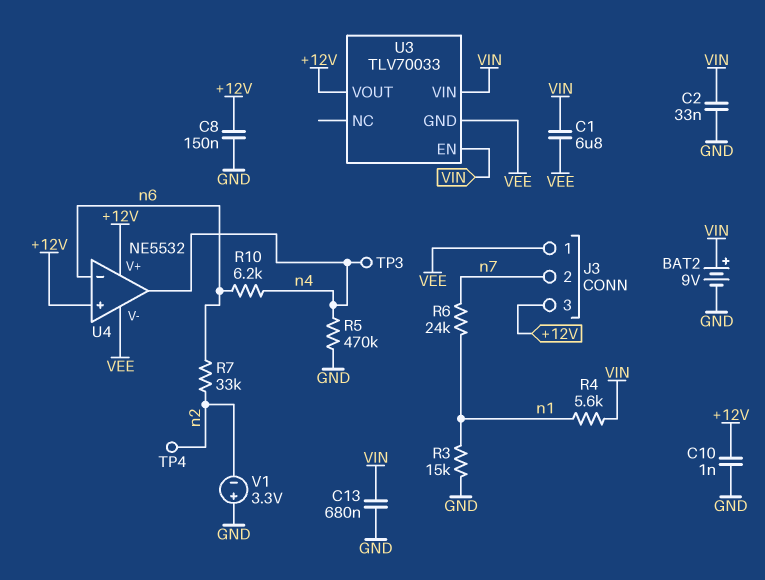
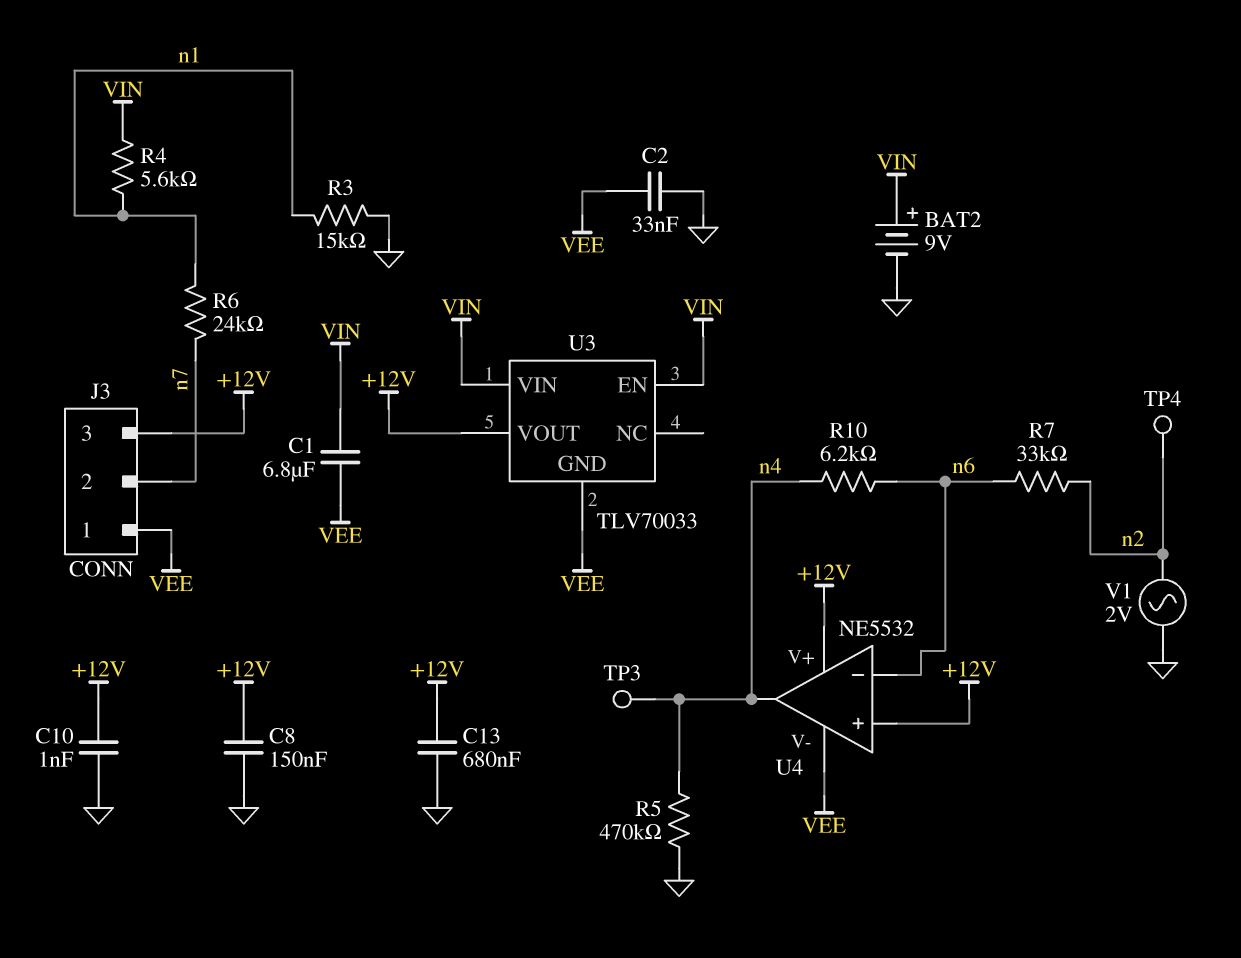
C2: 33nF (GND, VIN) -> 33nF (GND, VEE)
C13: 680nF (GND, VIN) -> 680nF (+12V, GND)
V1: 3.3V (plus GND, minus n2) -> AC 2V (GND, n2)

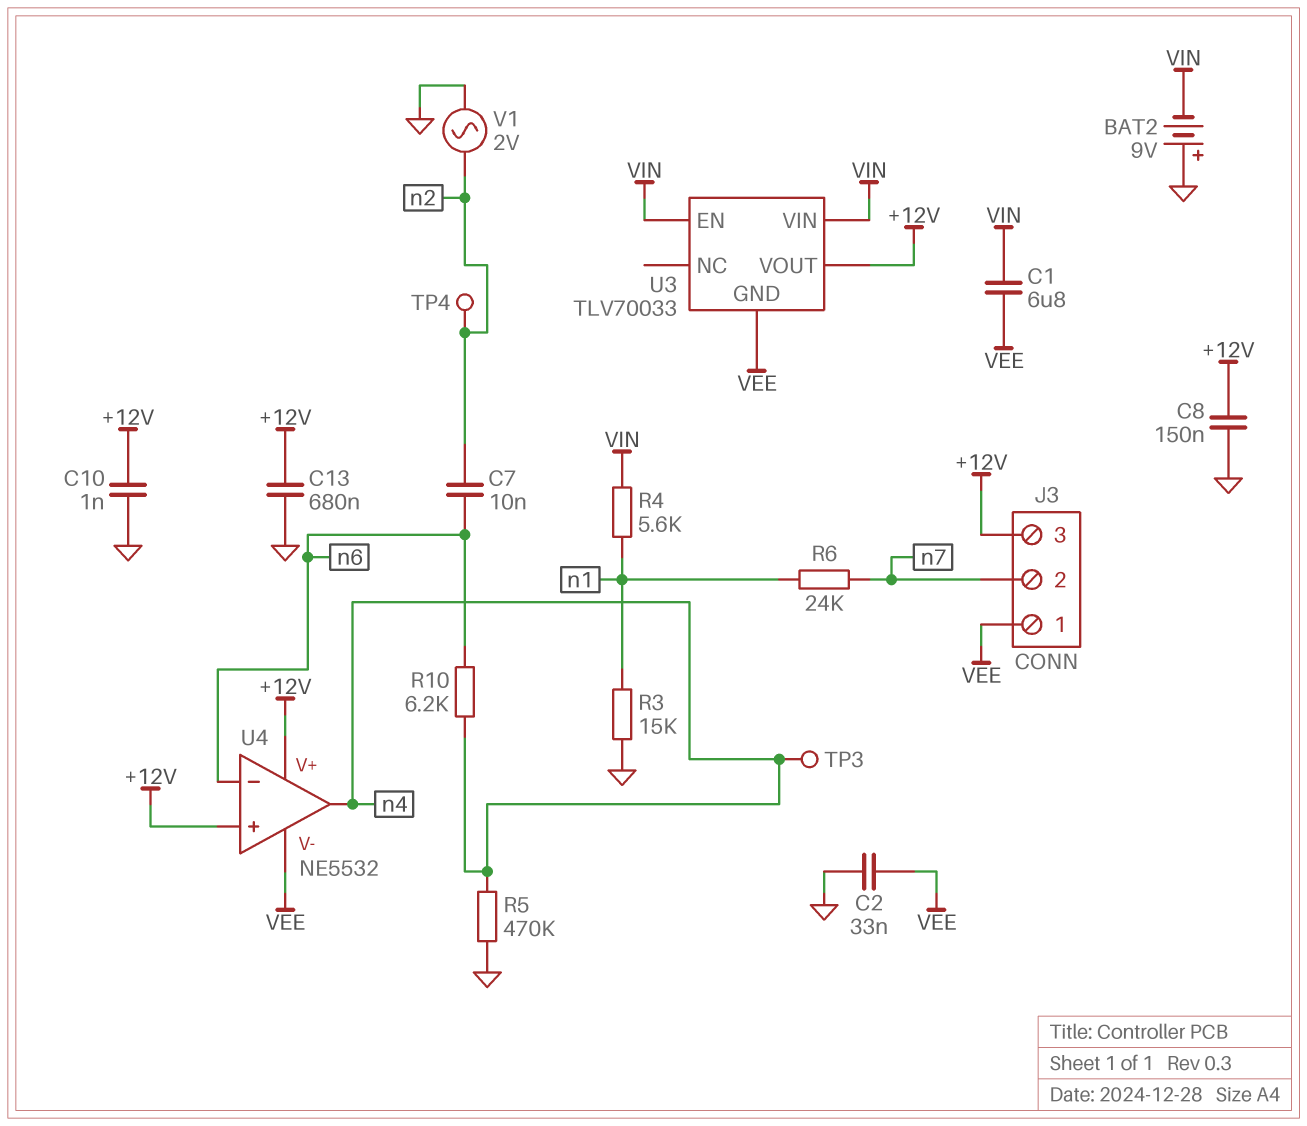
BAT2: 9V (plus VIN, minus GND) -> 9V (plus GND, minus VIN)
C7: none -> 10nF (n2, n6)
R7: 33k (n2, n6) -> none

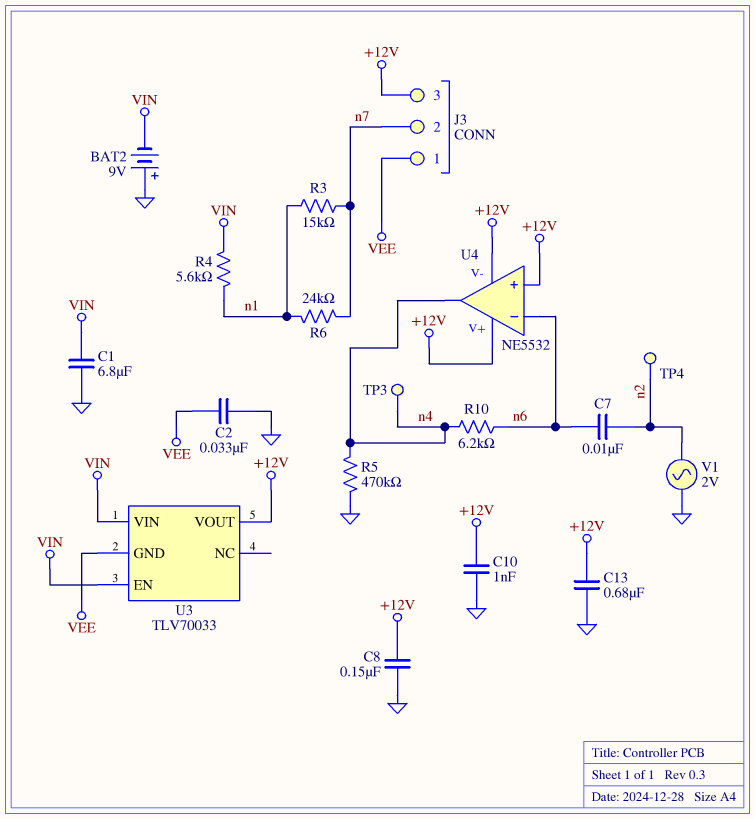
C1: 6.8uF (VEE, VIN) -> 6.8uF (GND, VIN)
R3: 15k (GND, n1) -> 15k (n1, n7)
U4 pin V-: VEE -> +12V

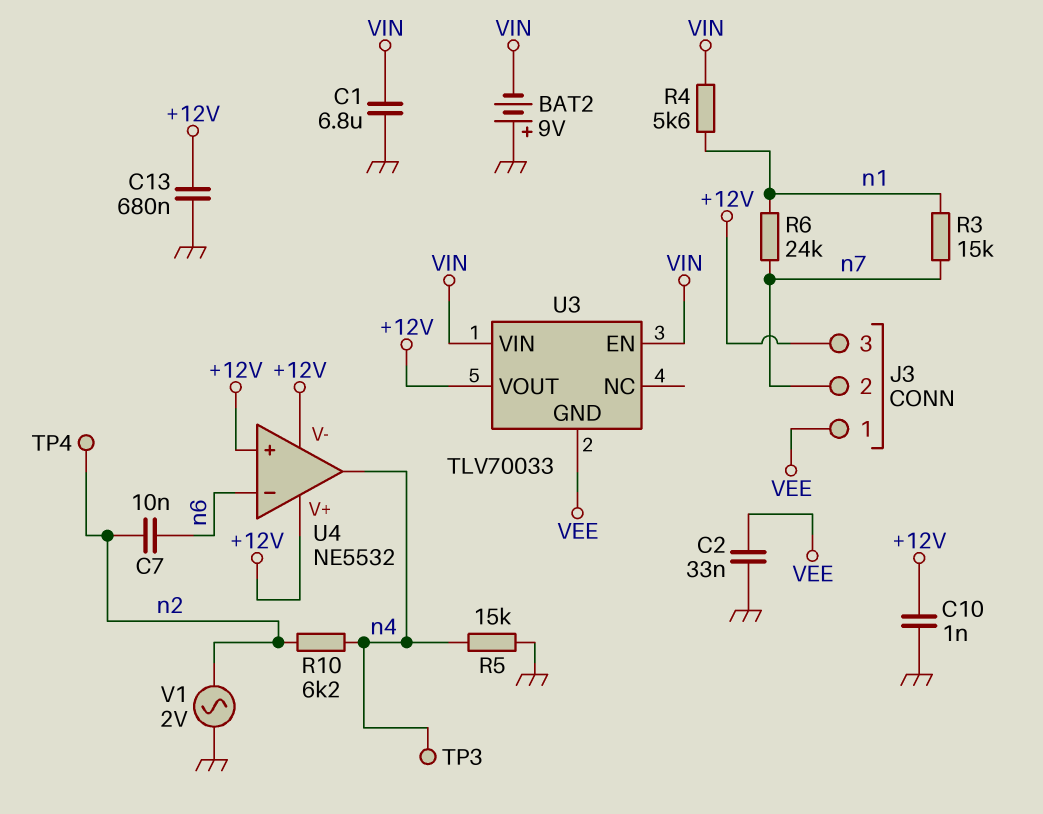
C8: 150nF (+12V, GND) -> none
R5: 470k (GND, n4) -> 15k (GND, n4)
R10: 6.2k (n4, n6) -> 6.2k (n2, n4)

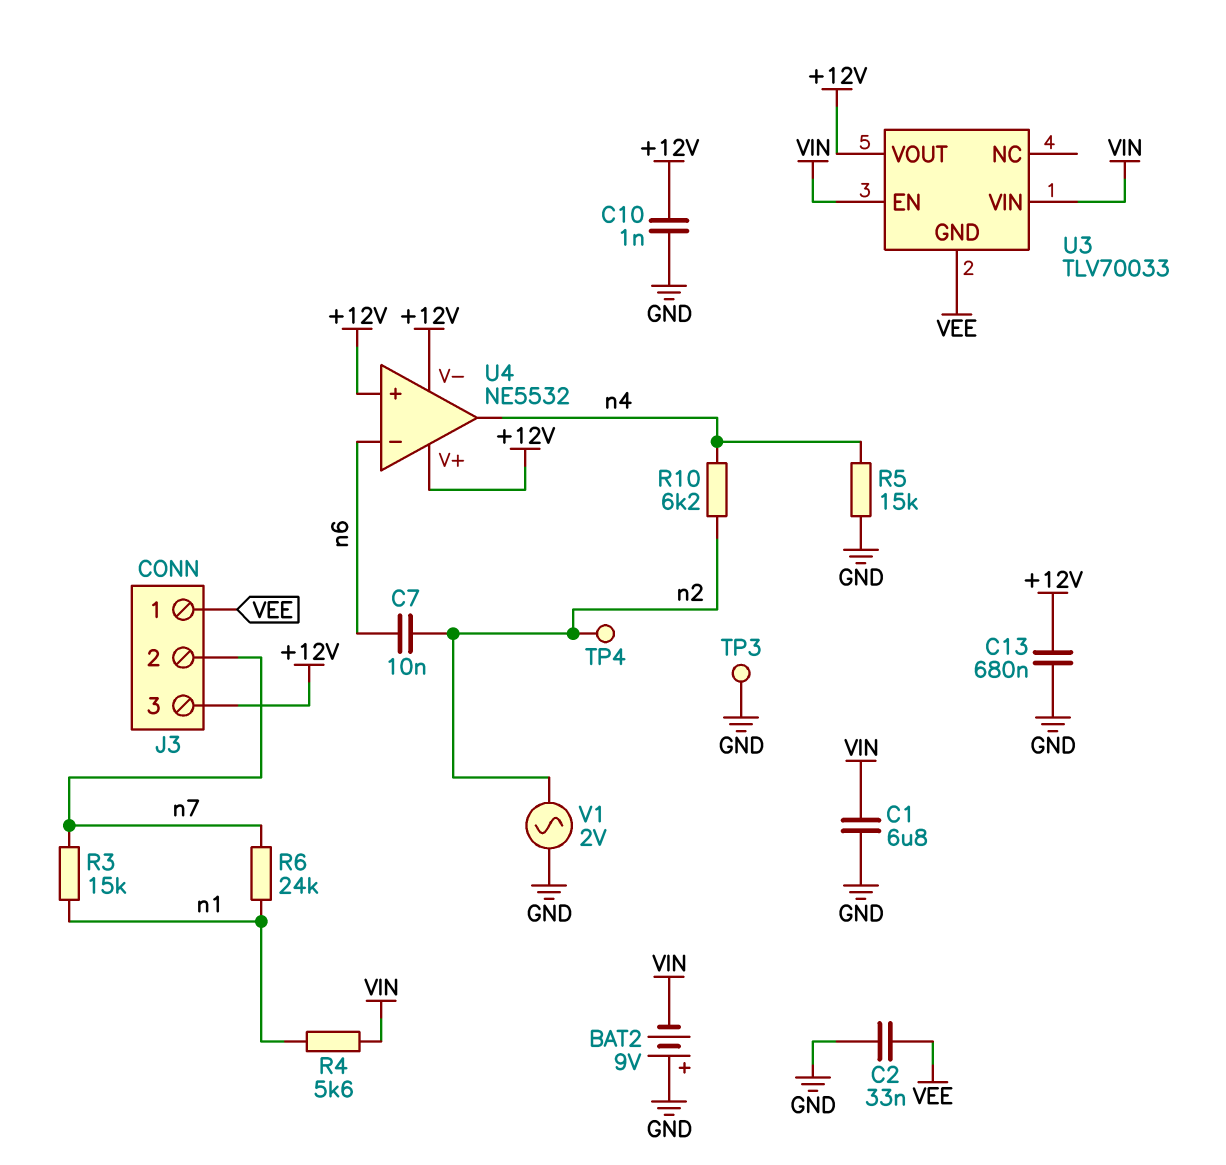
TP3: test point (n4) -> test point (GND)

